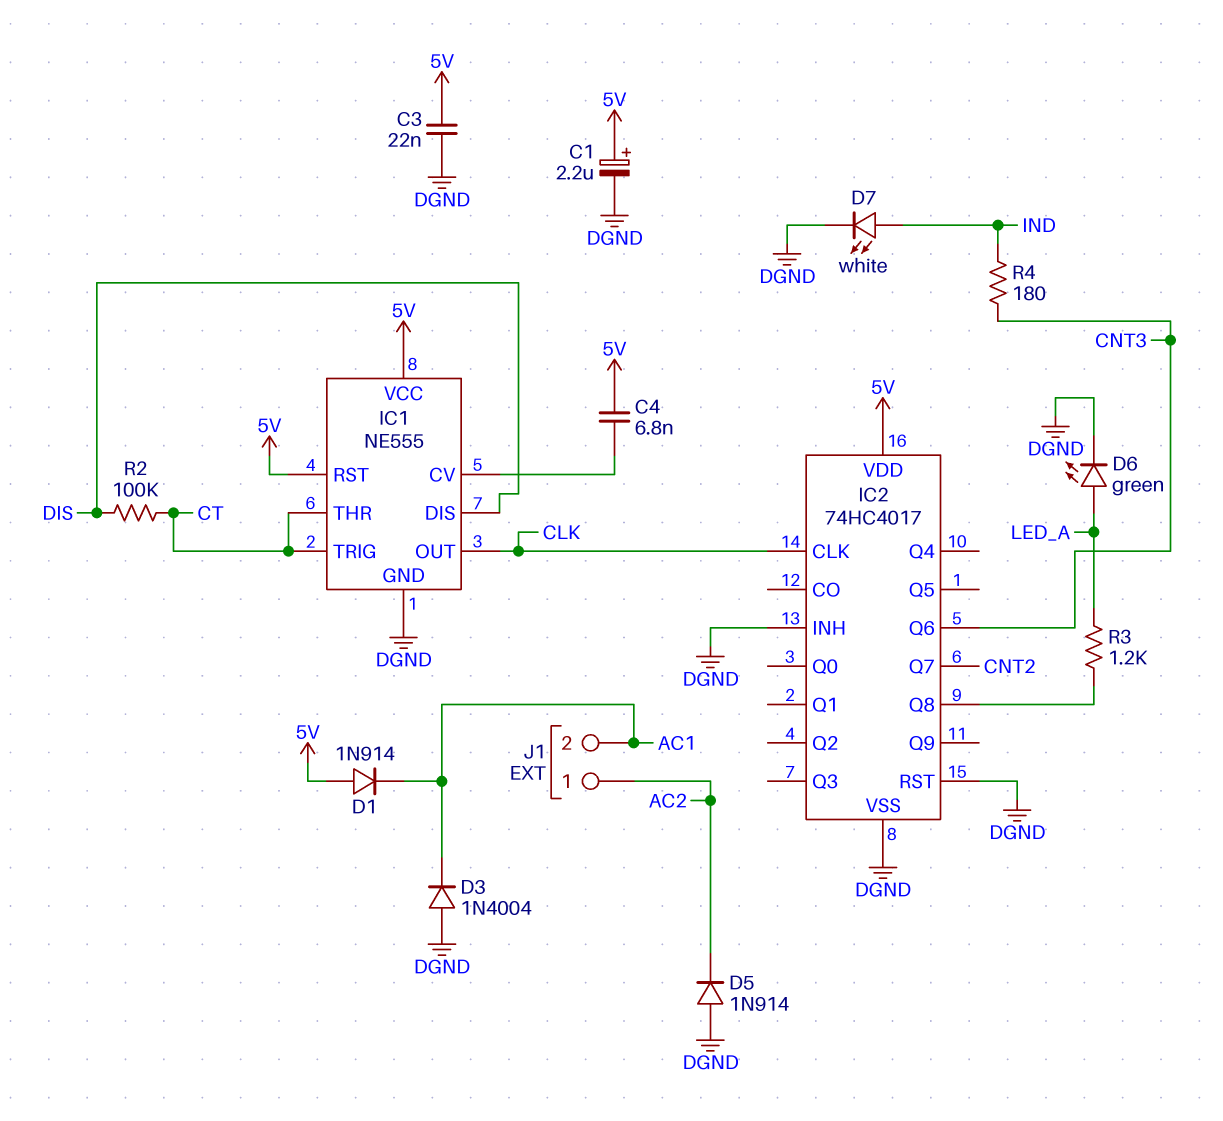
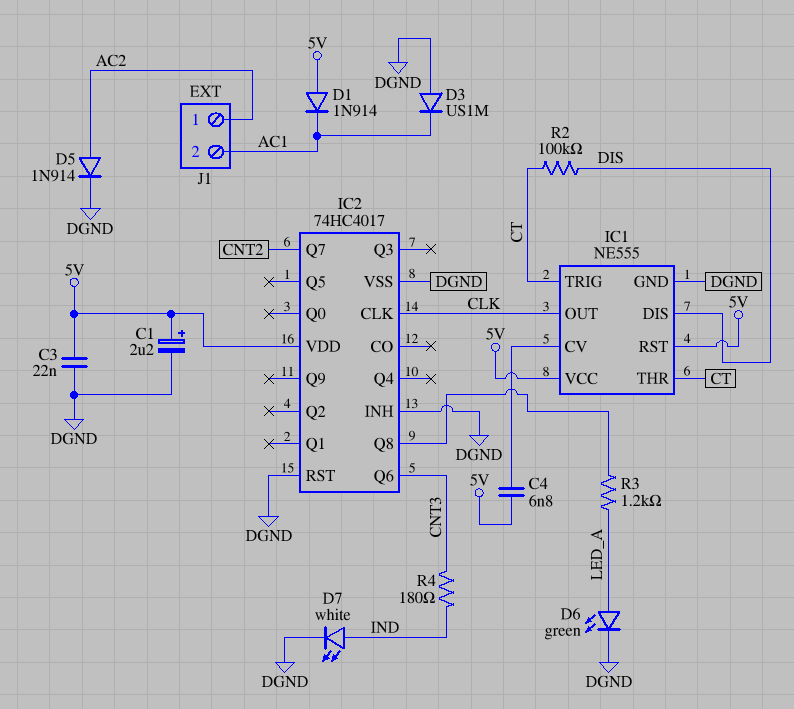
D3: diode 1N4004 (A DGND, K AC1) -> diode US1M (A DGND, K AC1)
D5: diode 1N914 (A DGND, K AC2) -> diode 1N914 (A AC2, K DGND)

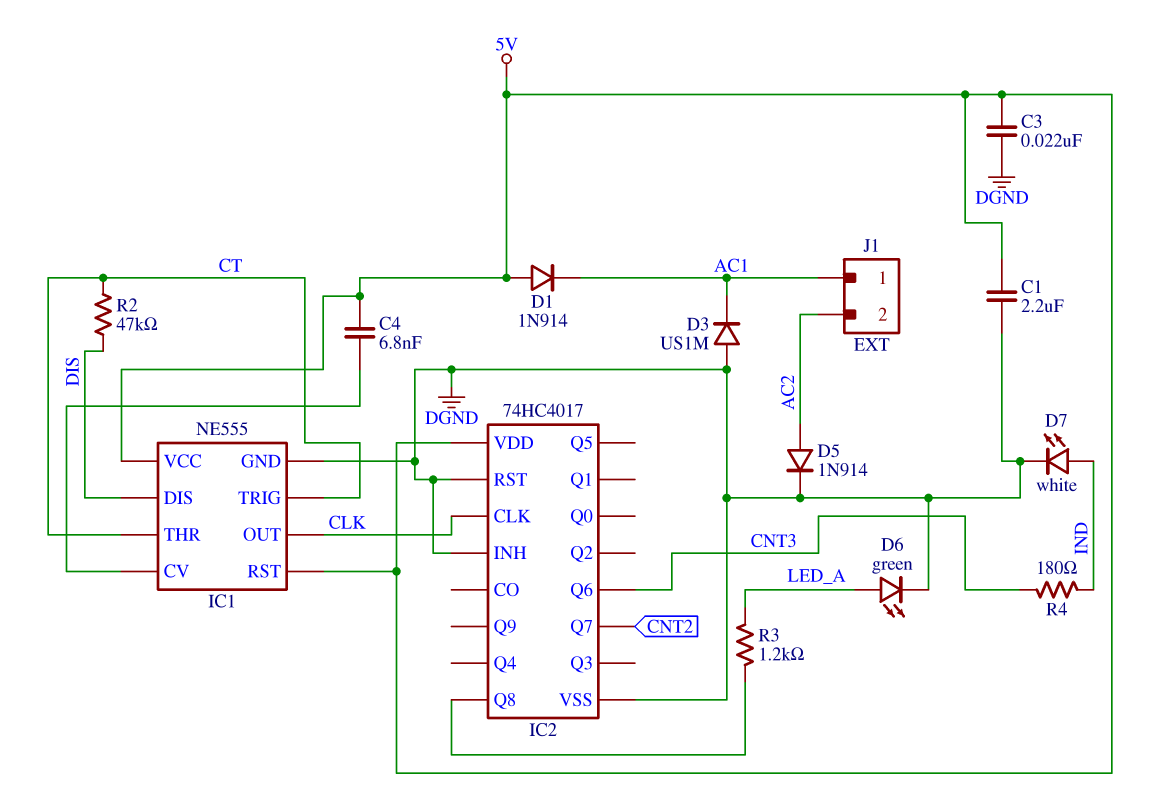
C1: 2.2uF (plus 5V, minus DGND) -> 2.2uF (5V, DGND)
J1 pin 1: AC2 -> AC1
J1 pin 2: AC1 -> AC2
R2: 100k (CT, DIS) -> 47k (CT, DIS)

